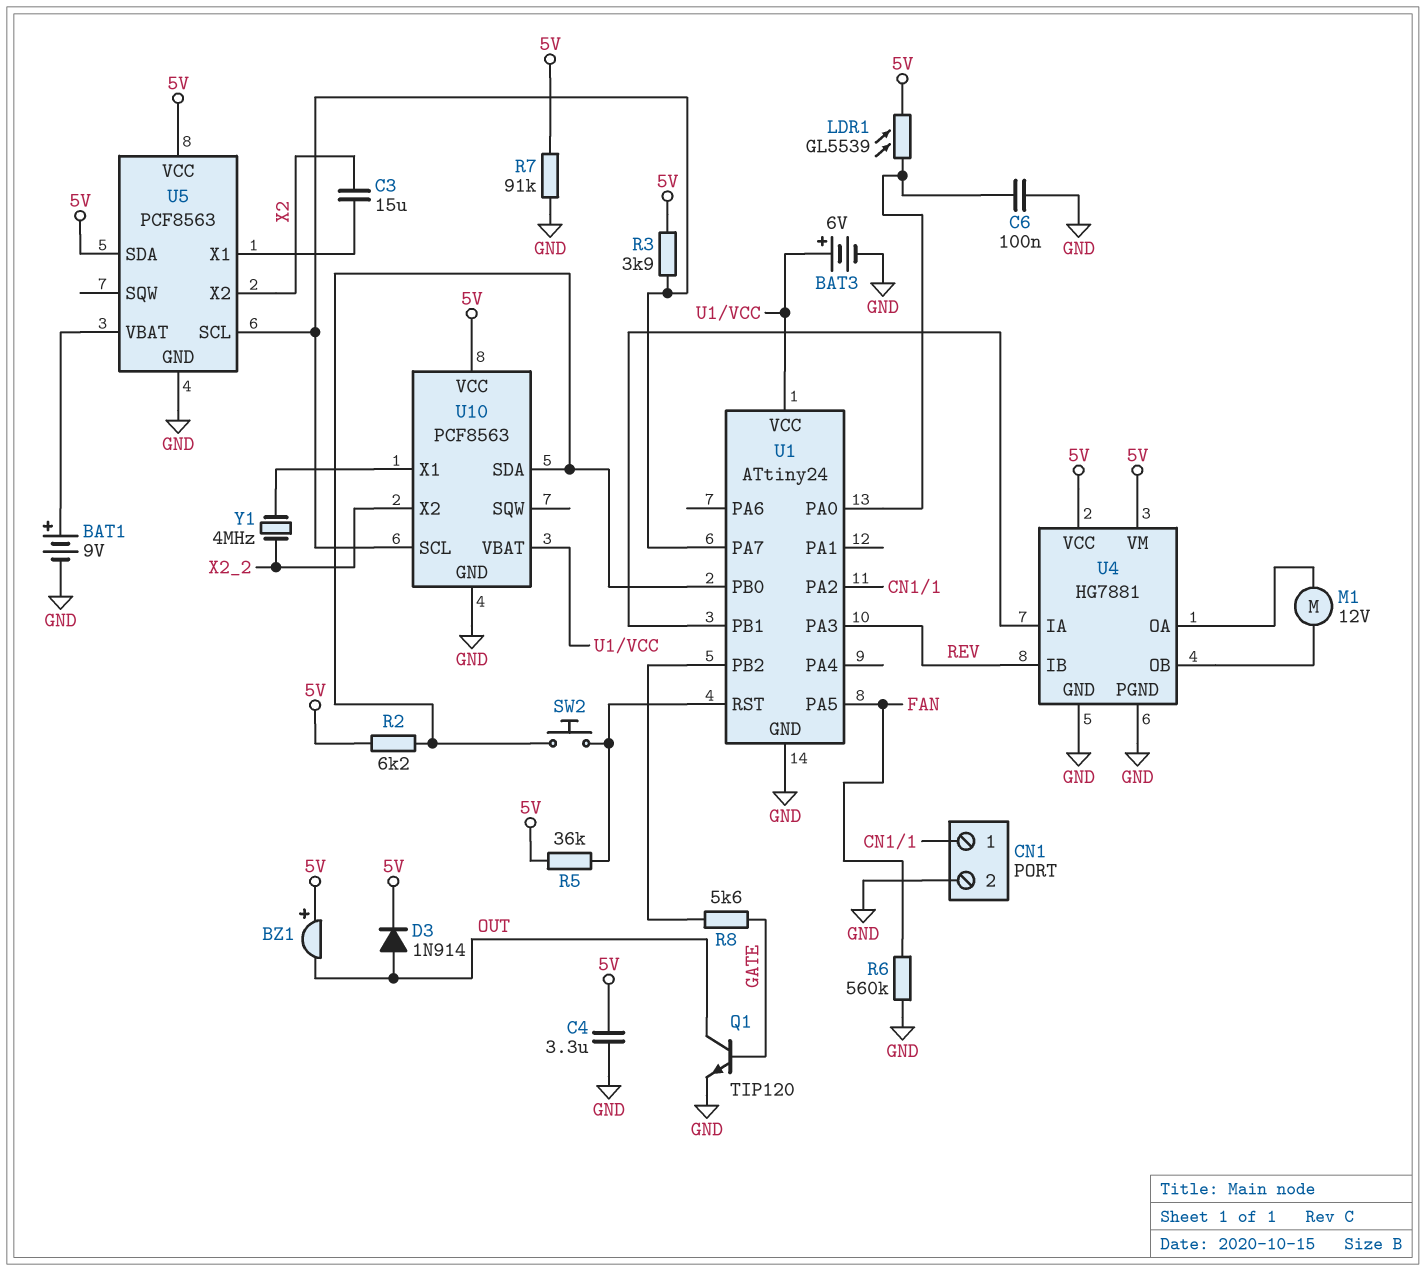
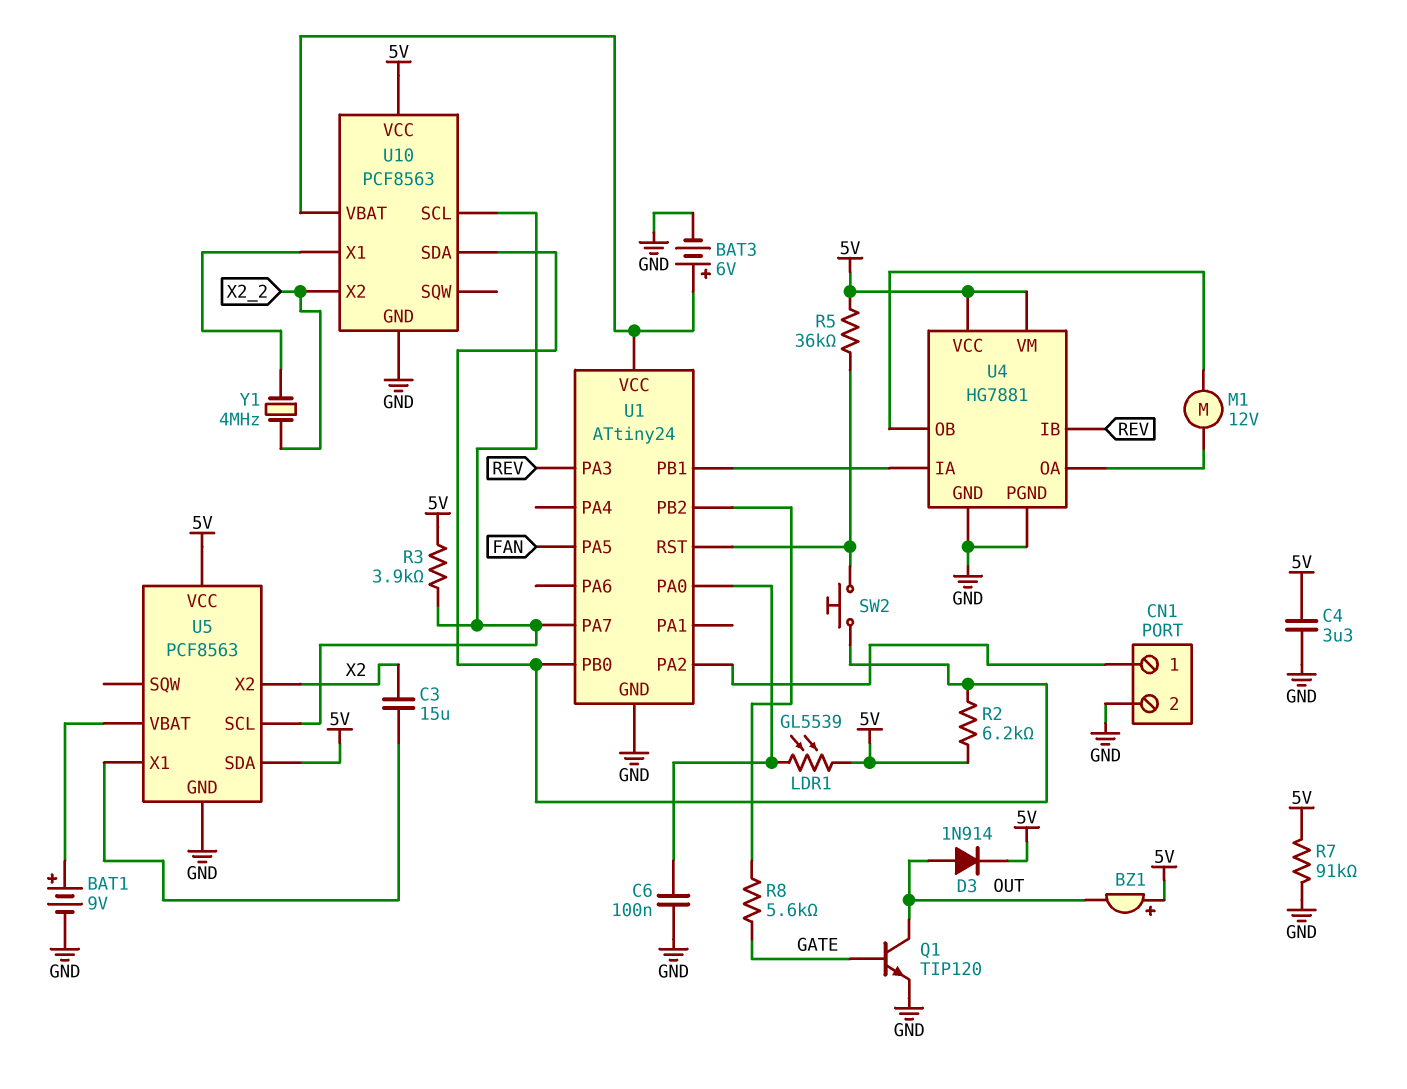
R6: 560k (FAN, GND) -> none

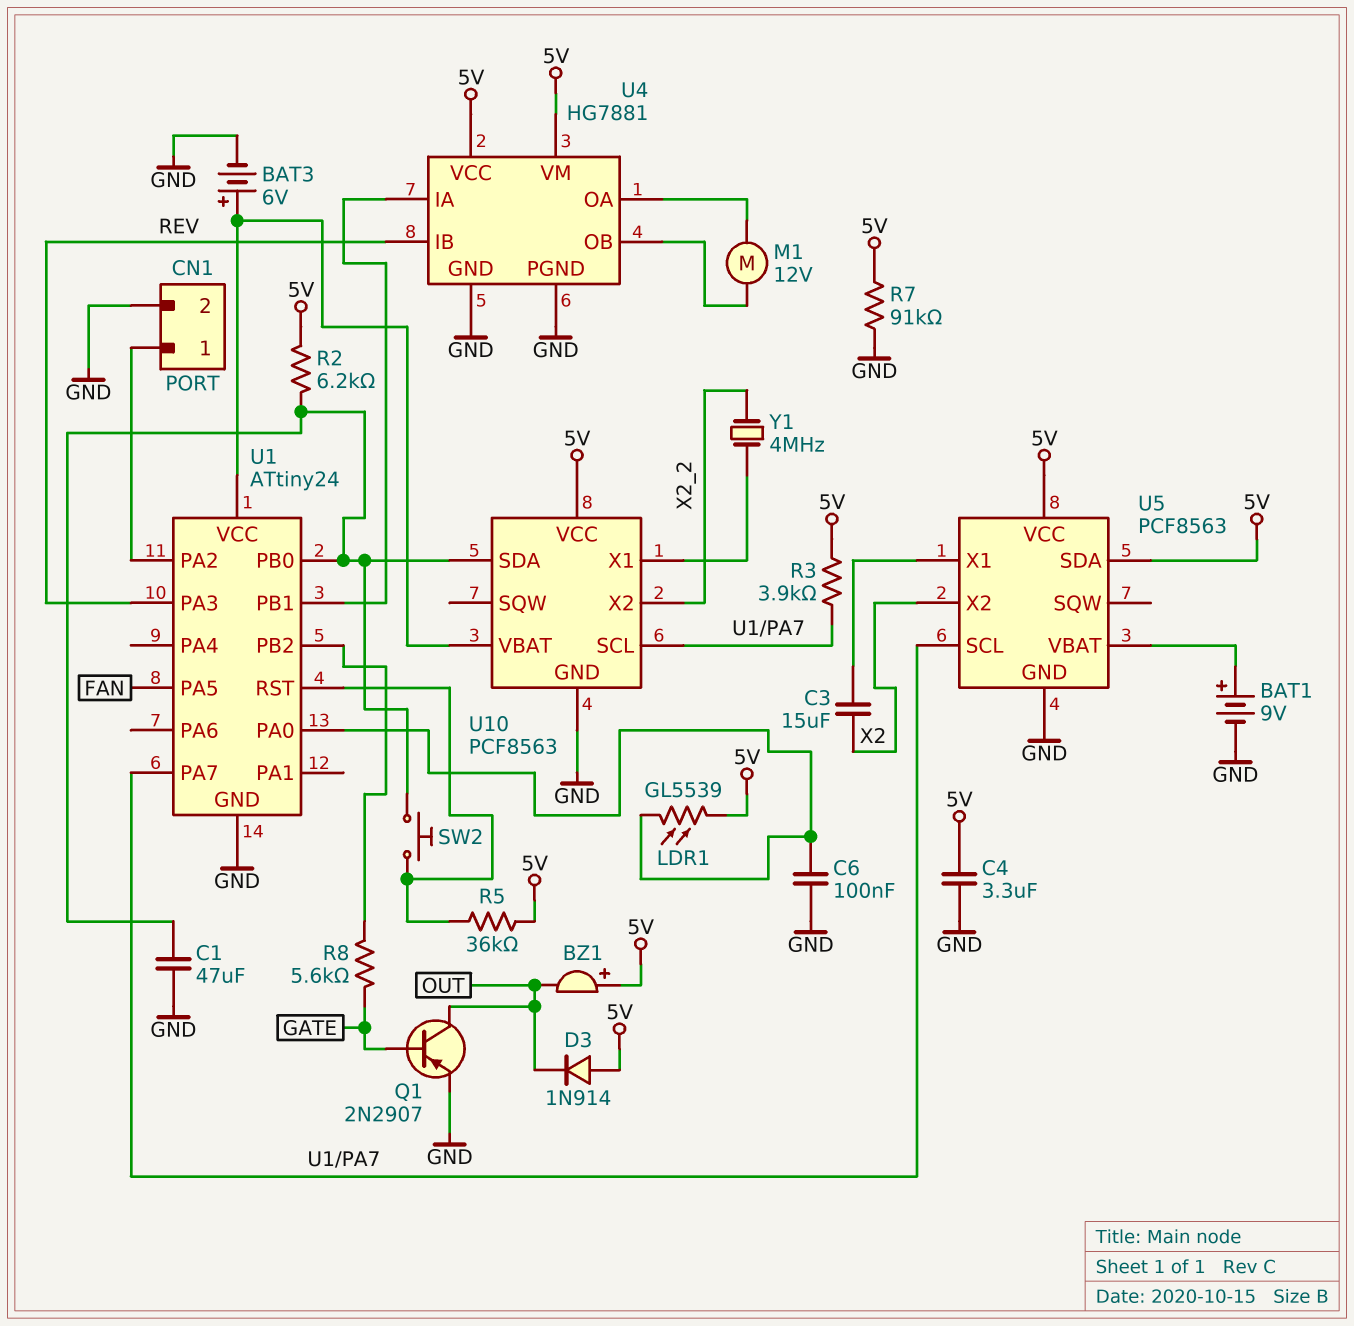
C1: none -> 47uF (GND, U1/PB0)
D3: diode 1N914 (A OUT, K 5V) -> diode 1N914 (A 5V, K OUT)
Q1: NPN TIP120 (B GATE, C OUT, E GND) -> PNP 2N2907 (B GATE, C OUT, E GND)

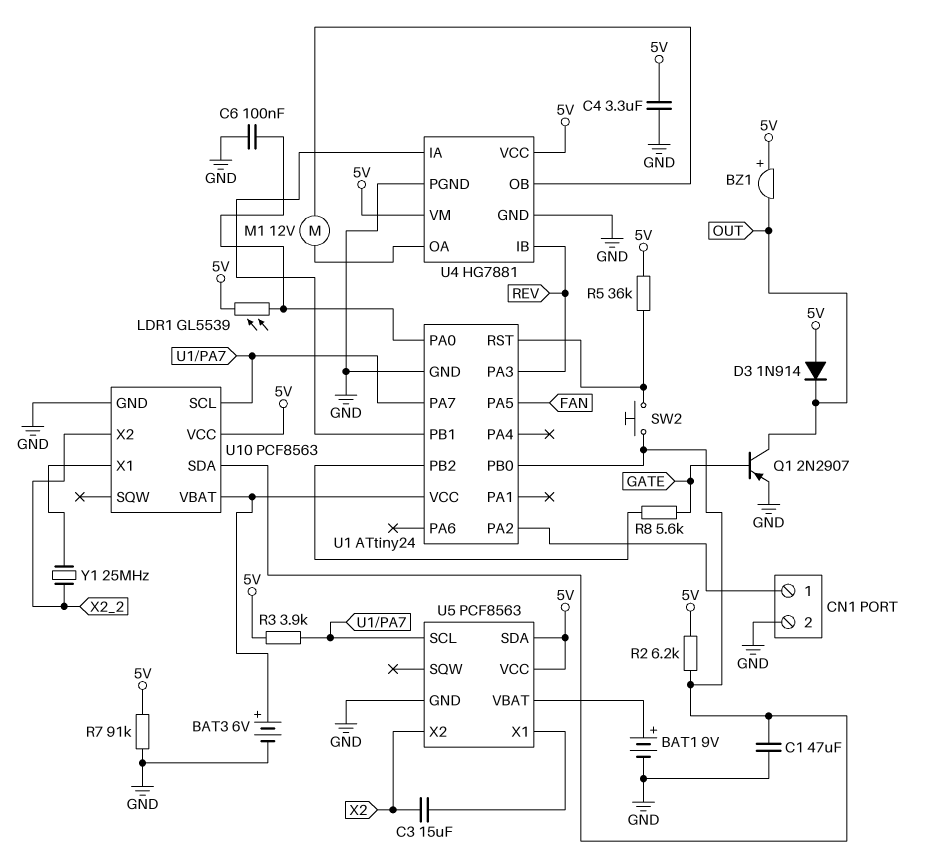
Y1: 4MHz (U10/X1, X2_2) -> 25MHz (U10/X1, X2_2)

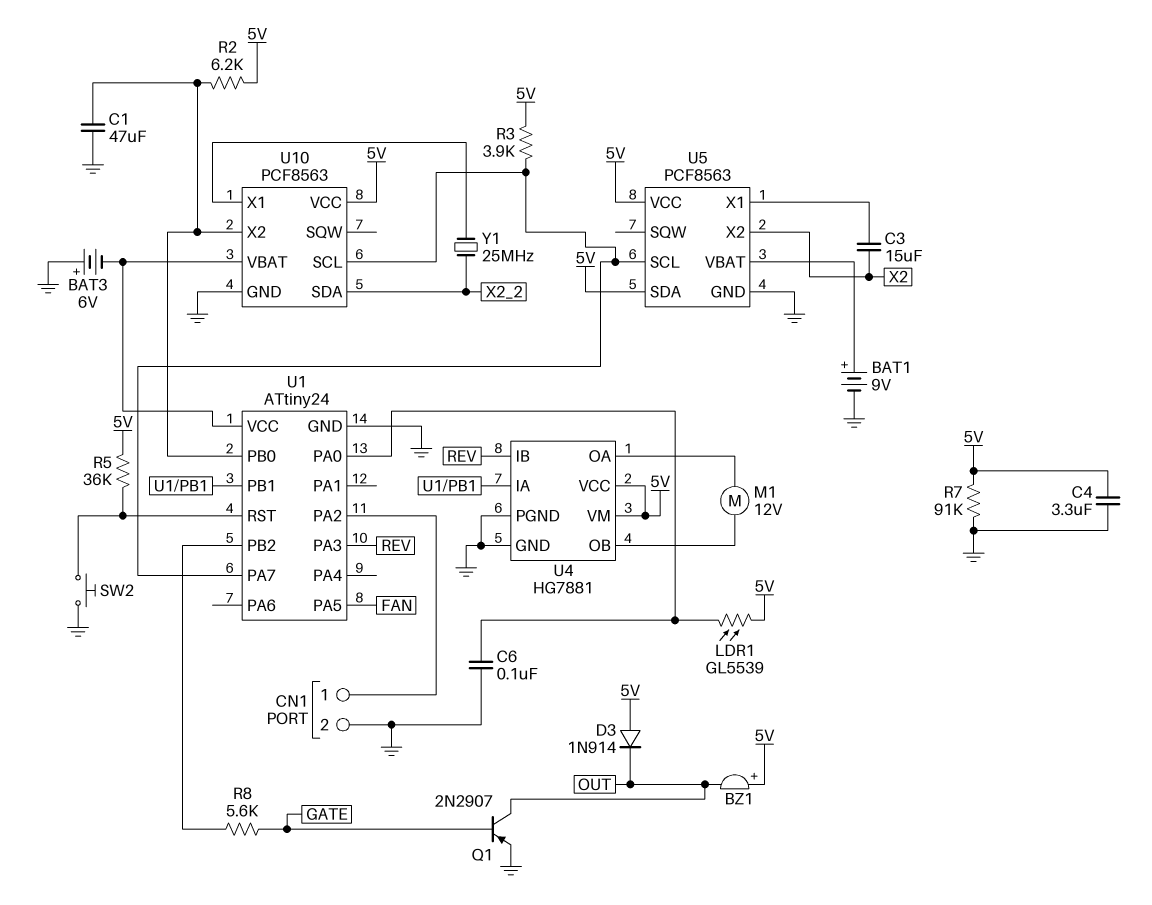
BAT3: 6V (plus U1/VCC, minus GND) -> 6V (plus GND, minus U1/VCC)
SW2: button (U1/PB0, U1/RST) -> button (GND, U1/RST)
U10 pin SDA: U1/PB0 -> X2_2
U10 pin X2: X2_2 -> U1/PB0

